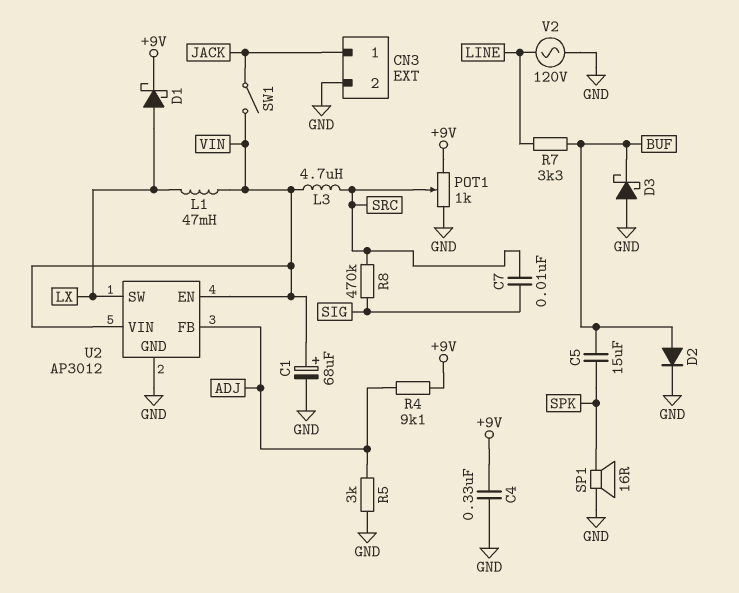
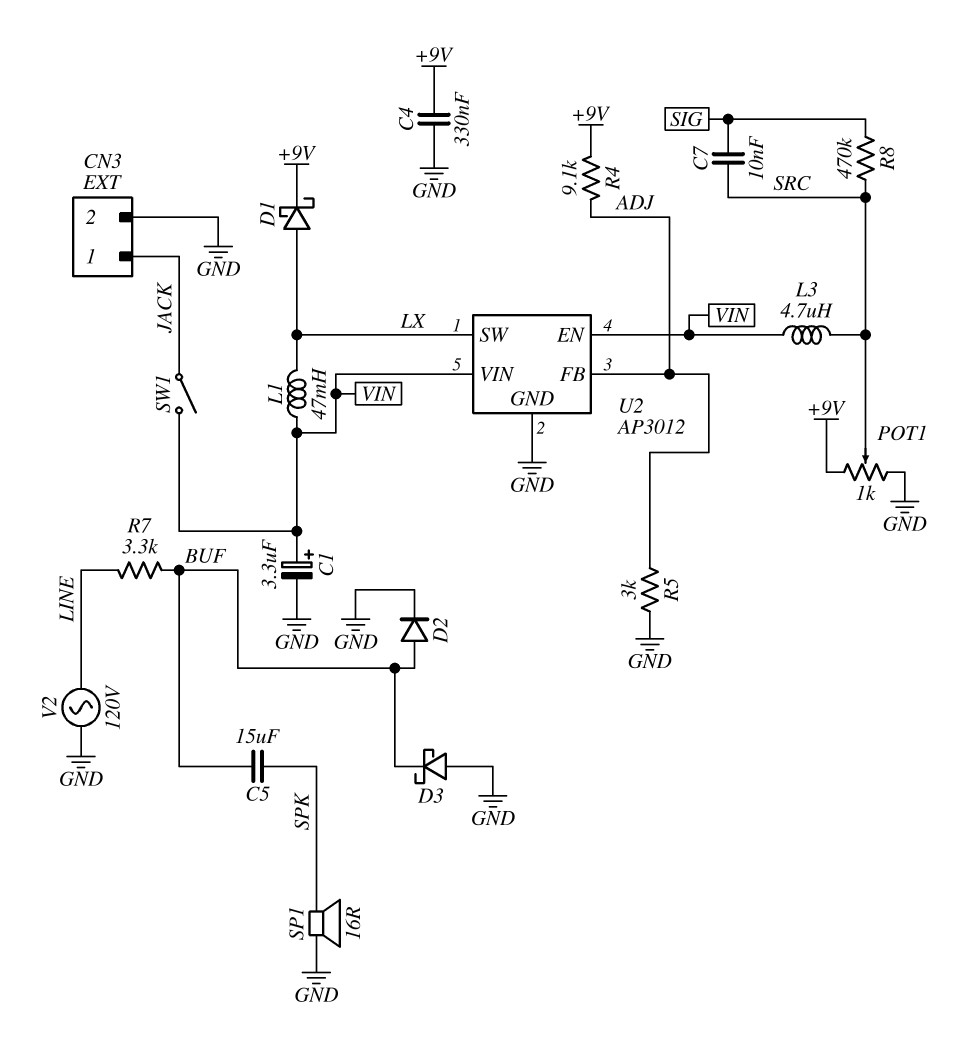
C1: 68uF (plus VIN, minus GND) -> 3.3uF (plus VIN, minus GND)

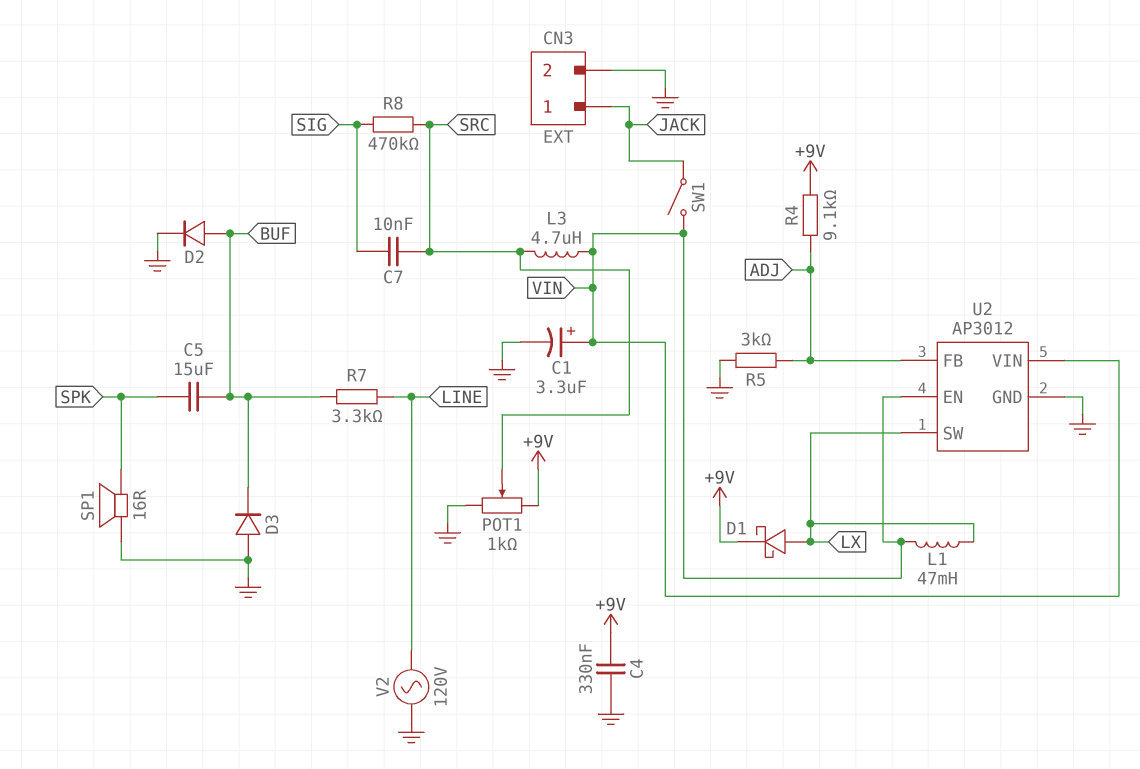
D3: schottky (A GND, K BUF) -> diode (A GND, K BUF)

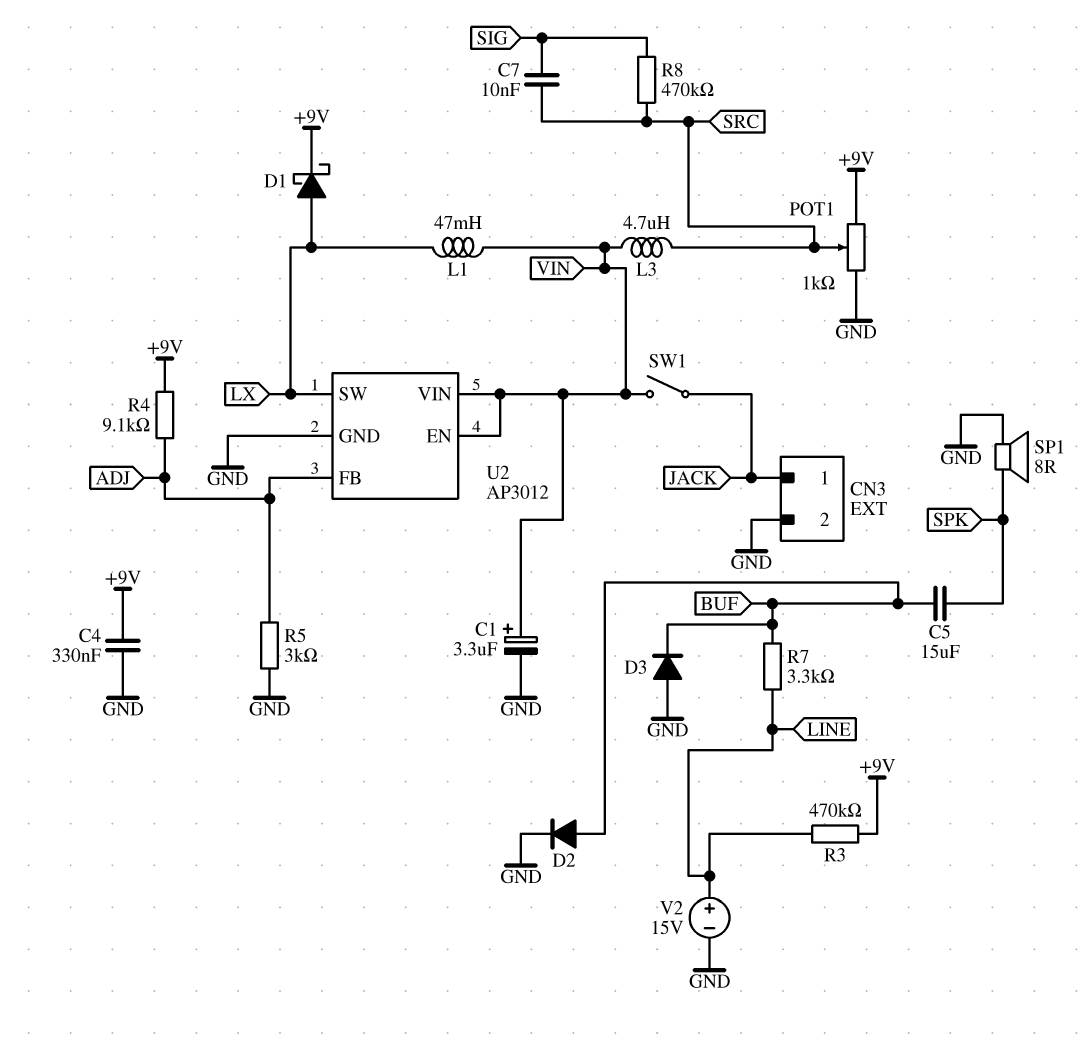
R3: none -> 470k (+9V, LINE)
SP1: speaker 16R (GND, SPK) -> speaker 8R (GND, SPK)
V2: AC 120V (GND, LINE) -> 15V (plus LINE, minus GND)

